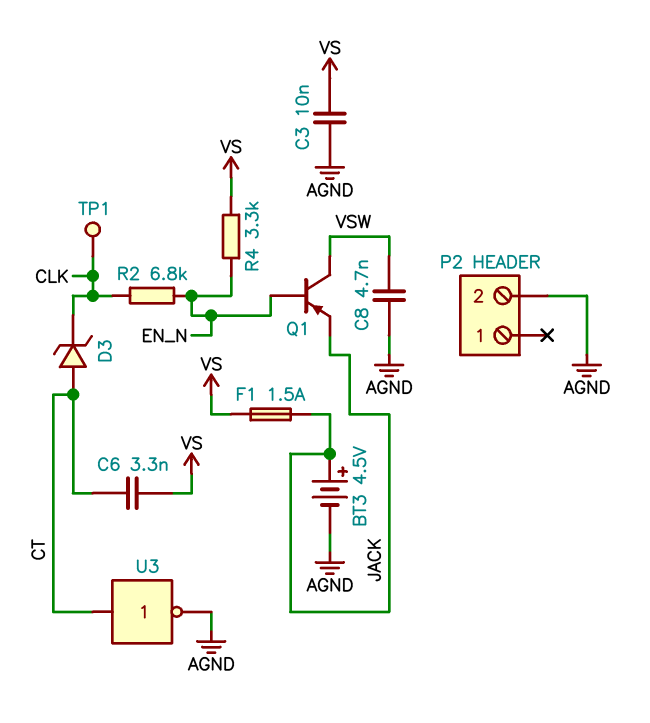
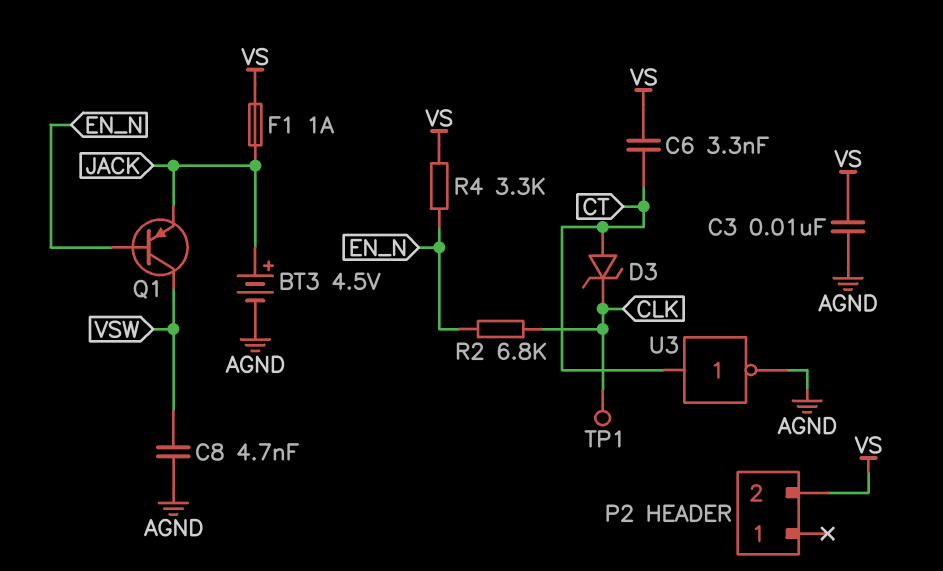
F1: 1.5A (JACK, VS) -> 1A (JACK, VS)
P2 pin 2: AGND -> VS

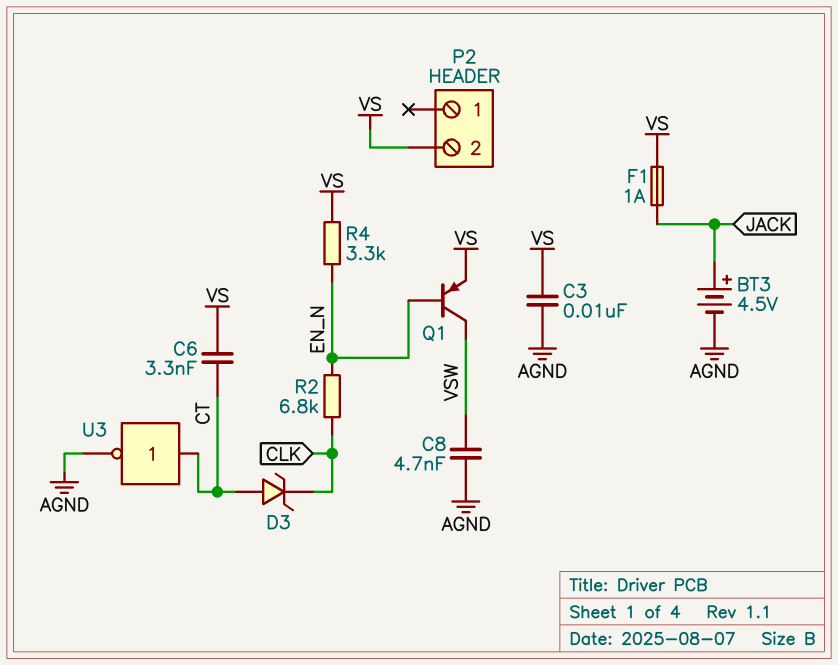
Q1: PNP (B EN_N, C VSW, E JACK) -> PNP (B EN_N, C VSW, E VS)
TP1: test point (CLK) -> none

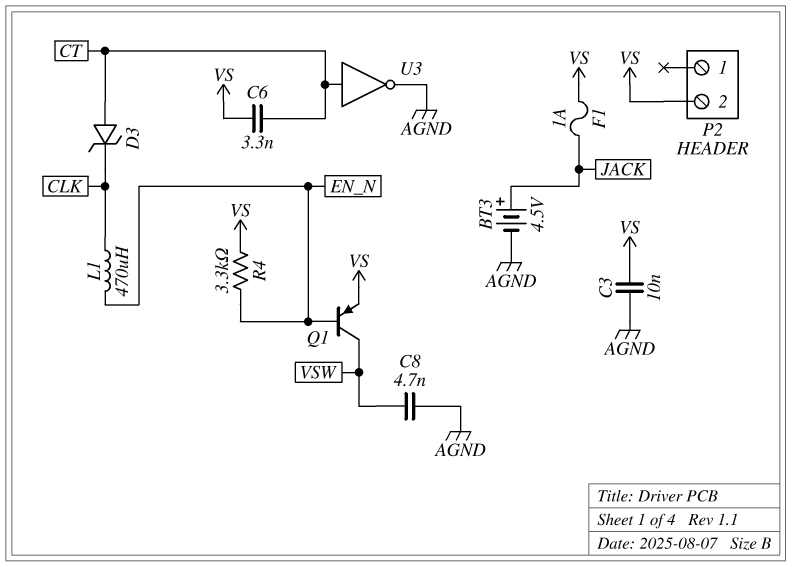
L1: none -> 470uH (CLK, EN_N)
R2: 6.8k (CLK, EN_N) -> none

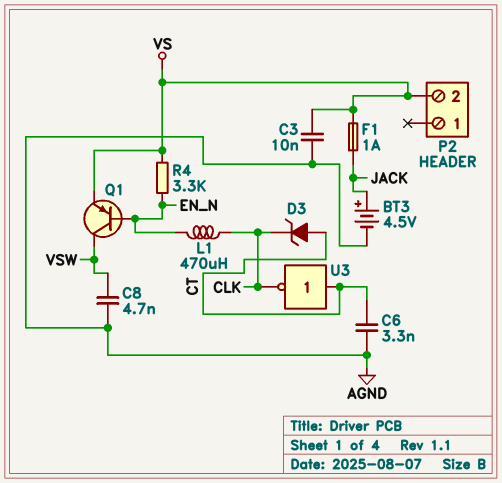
C6: 3.3nF (CT, VS) -> 3.3nF (AGND, CT)
U3: NOT (in CT, out AGND) -> NOT (in CT, out CLK)

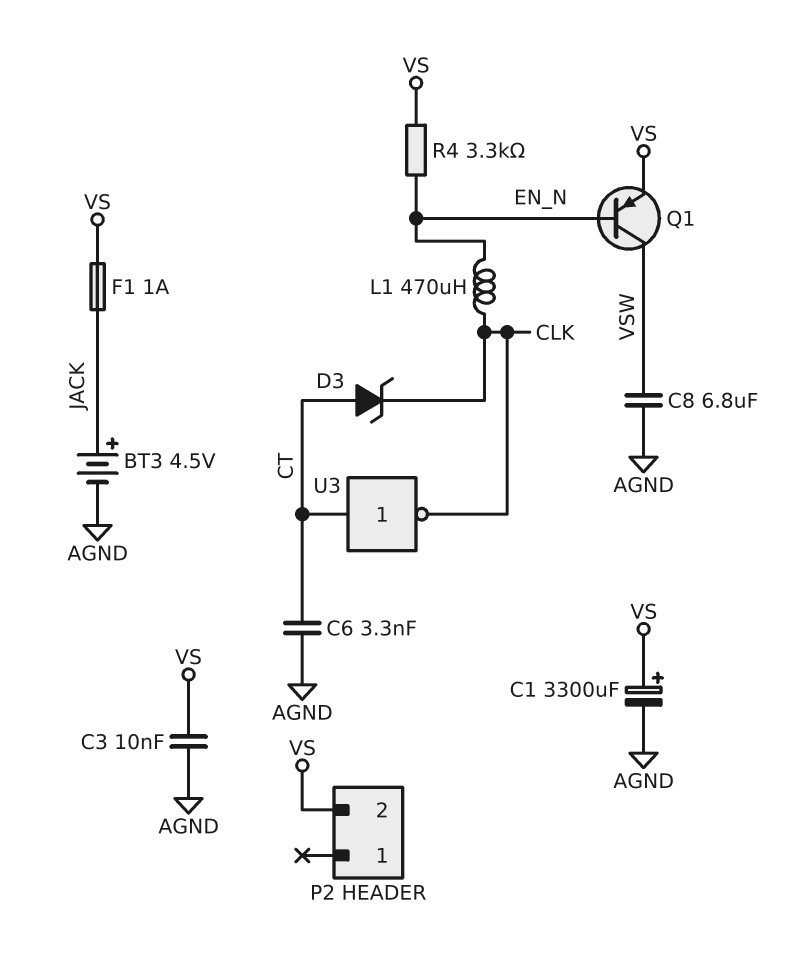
C1: none -> 3300uF (plus VS, minus AGND)
C8: 4.7nF (AGND, VSW) -> 6.8uF (AGND, VSW)

